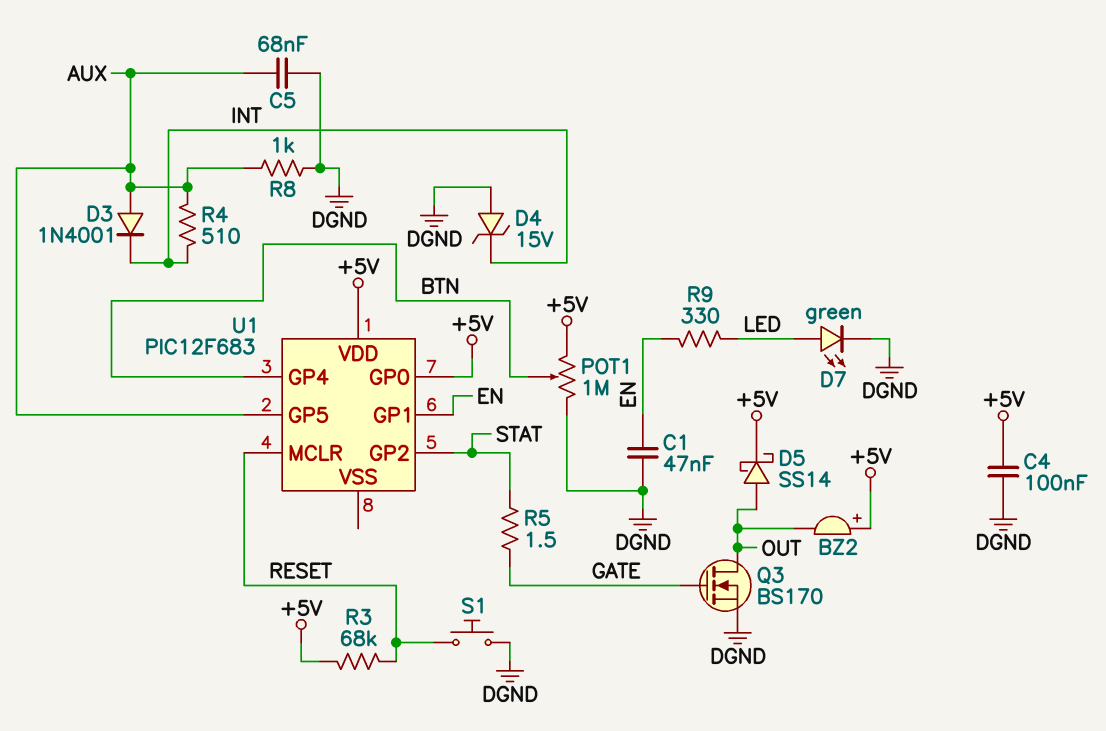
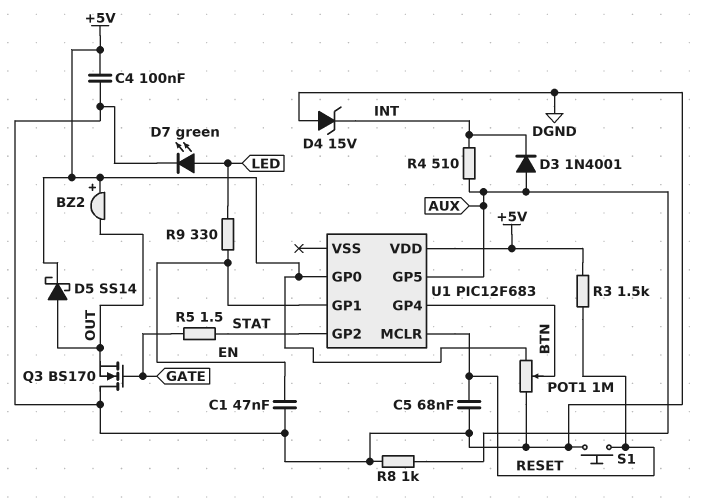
C5: 68nF (AUX, DGND) -> 68nF (DGND, RESET)
Q3: NMOS BS170 (G GATE, D OUT, S DGND) -> NMOS BS170 (G GATE, D DGND, S OUT)
R3: 68k (+5V, RESET) -> 1.5k (+5V, RESET)

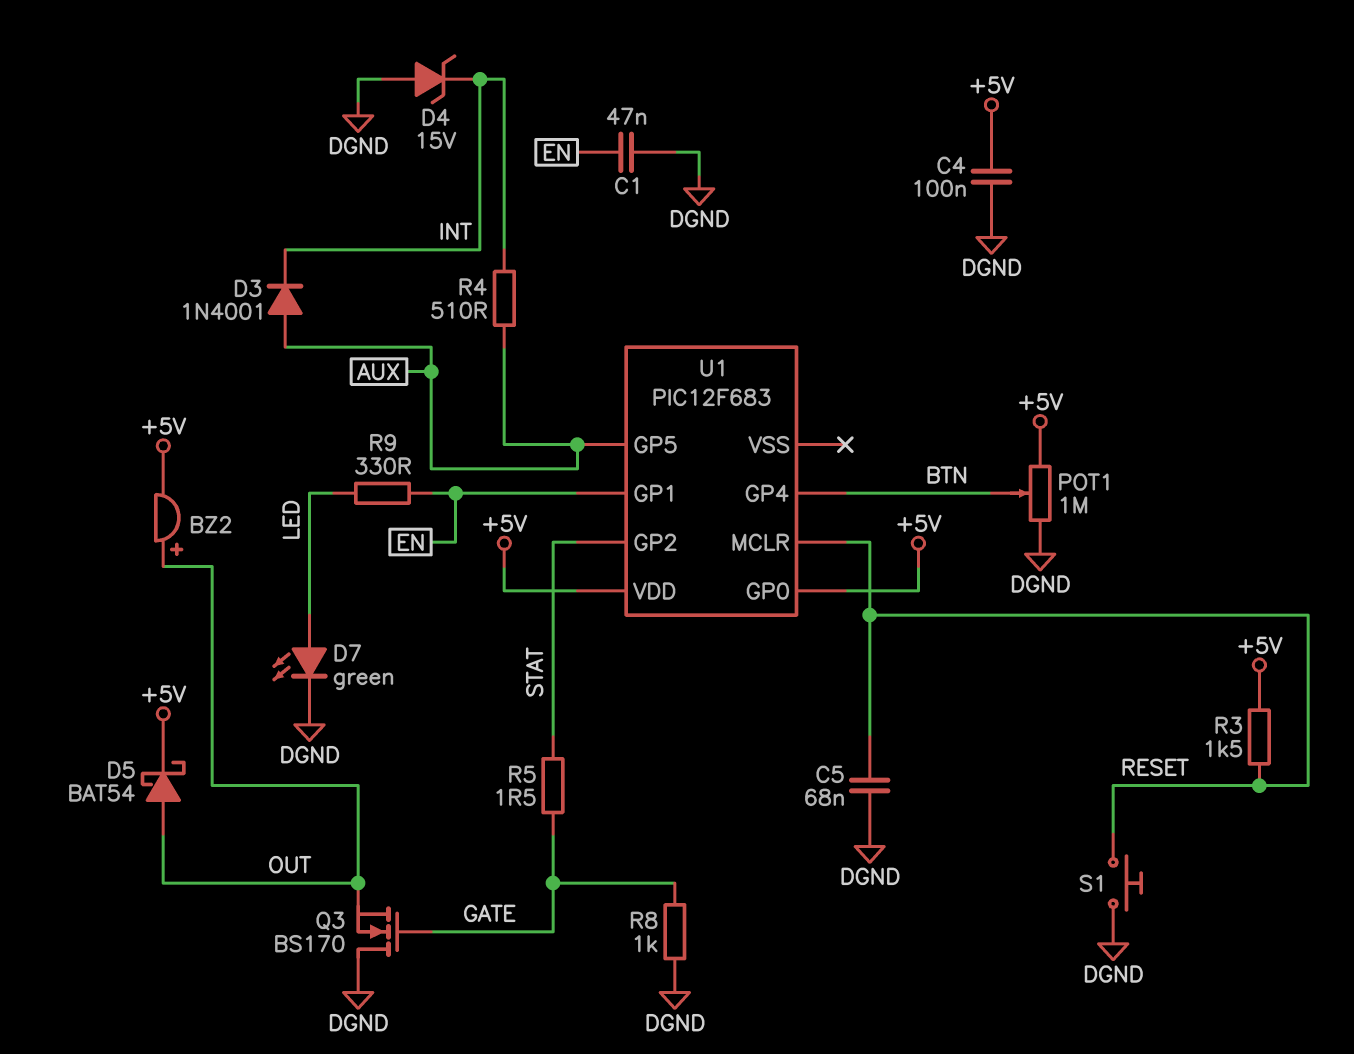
BZ2: buzzer (plus +5V, minus OUT) -> buzzer (plus OUT, minus +5V)
D5: schottky SS14 (A OUT, K +5V) -> schottky BAT54 (A OUT, K +5V)
R8: 1k (AUX, DGND) -> 1k (DGND, GATE)

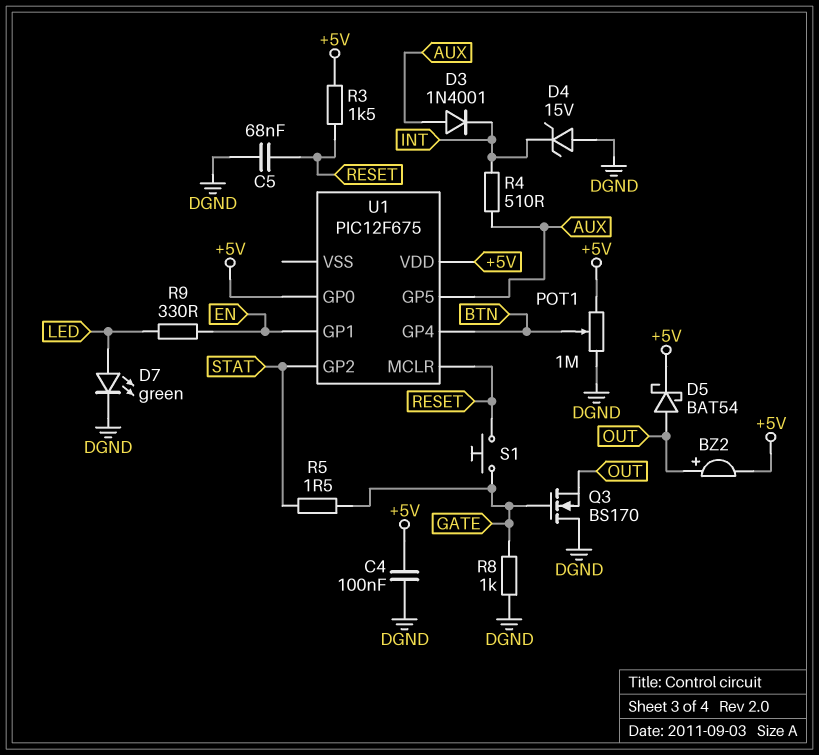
C1: 47nF (DGND, EN) -> none
S1: button (DGND, RESET) -> button (GATE, RESET)
U1: PIC12F683 -> PIC12F675

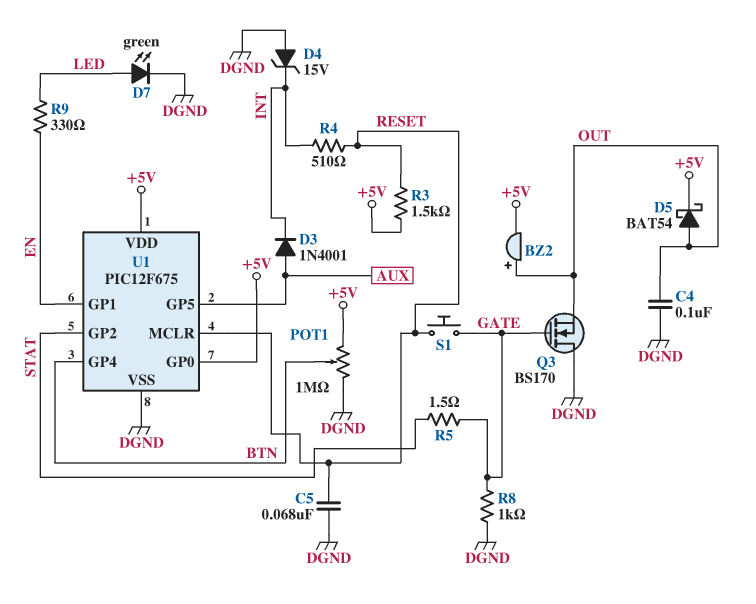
C4: 100nF (+5V, DGND) -> 100nF (DGND, OUT)
R4: 510 (AUX, INT) -> 510 (INT, RESET)
U1 pin VSS: none -> DGND

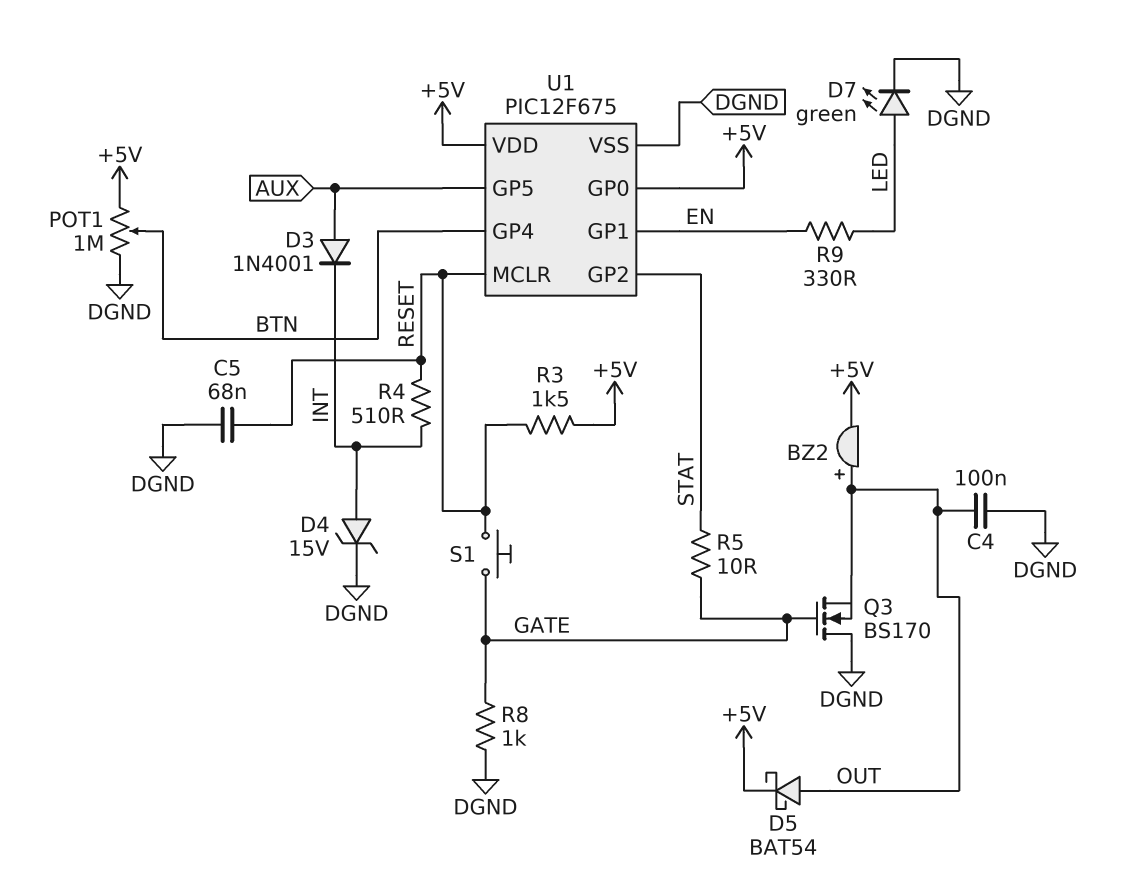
D4: zener 15V (A DGND, K INT) -> zener 15V (A INT, K DGND)
R5: 1.5 (GATE, STAT) -> 10 (GATE, STAT)

